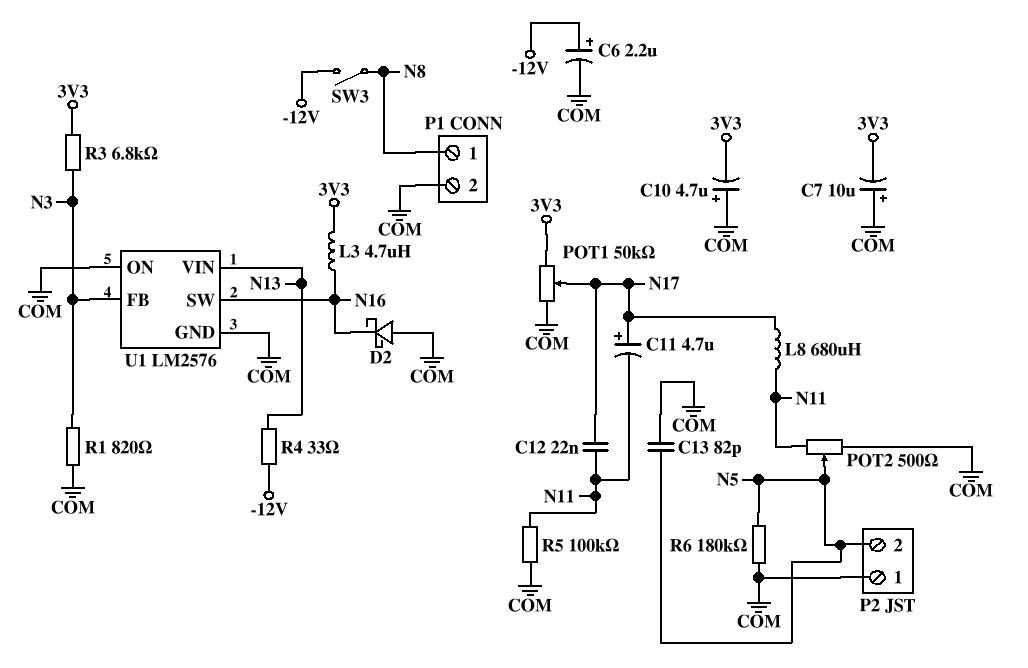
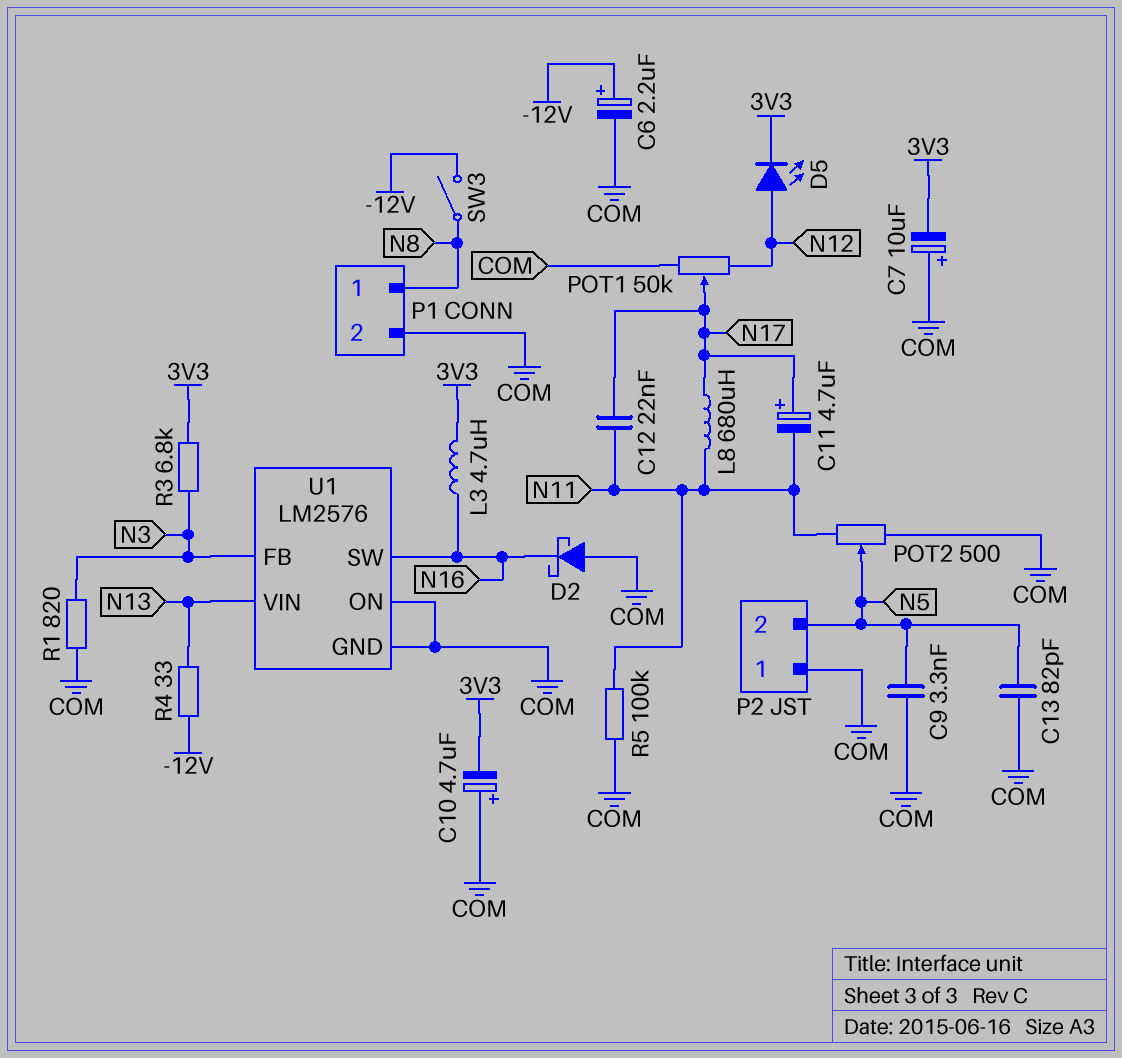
C9: none -> 3.3nF (COM, N5)
D5: none -> LED (A N12, K 3V3)
POT1: 50k (3V3, COM, wiper N17) -> 50k (COM, N12, wiper N17)
R6: 180k (COM, N5) -> none

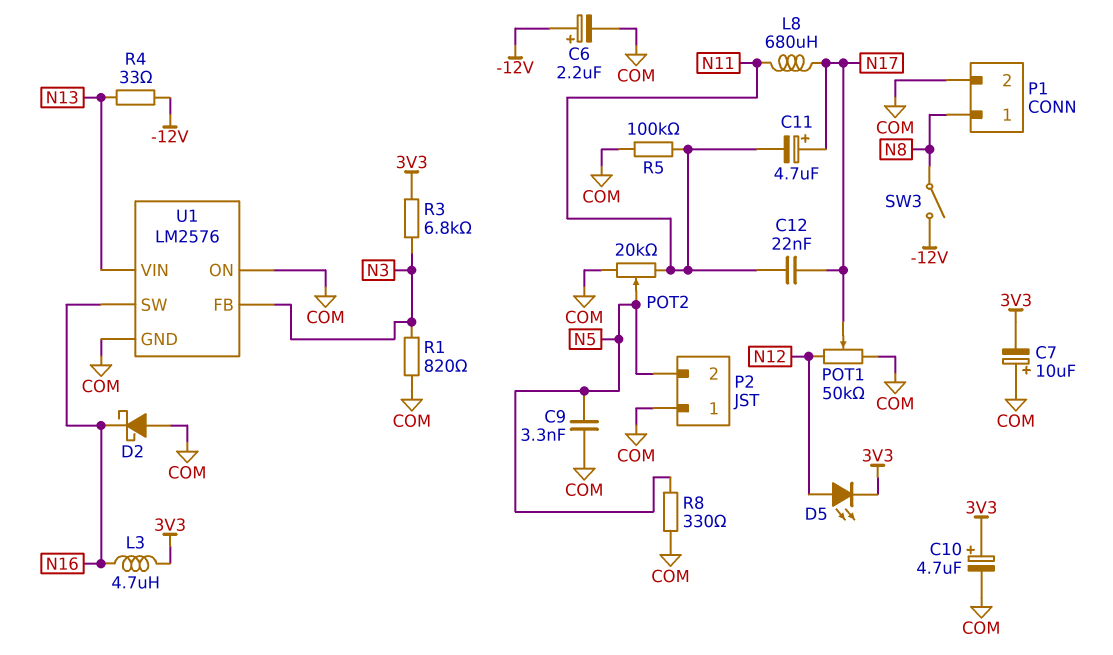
C10: 4.7uF (plus COM, minus 3V3) -> 4.7uF (plus 3V3, minus COM)
C13: 82pF (COM, N5) -> none
POT2: 500 (COM, N11, wiper N5) -> 20k (COM, N11, wiper N5)
R8: none -> 330 (COM, N5)

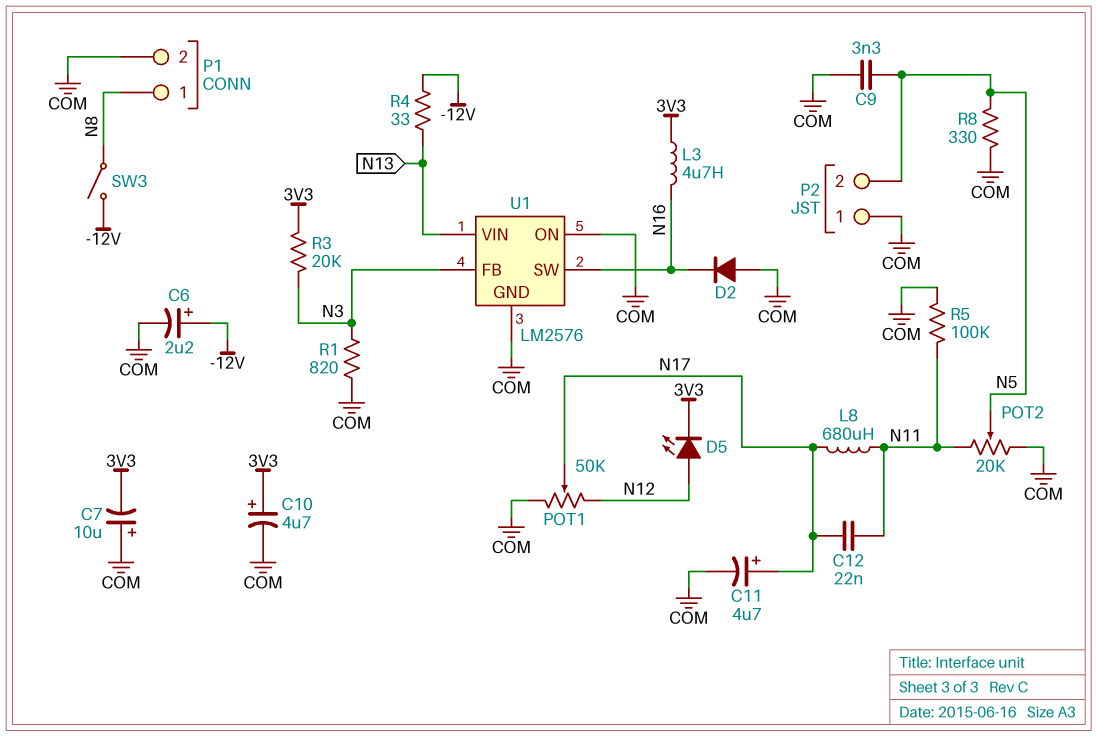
C11: 4.7uF (plus N17, minus N11) -> 4.7uF (plus N17, minus COM)
D2: schottky (A COM, K N16) -> diode (A COM, K N16)
R3: 6.8k (3V3, N3) -> 20k (3V3, N3)

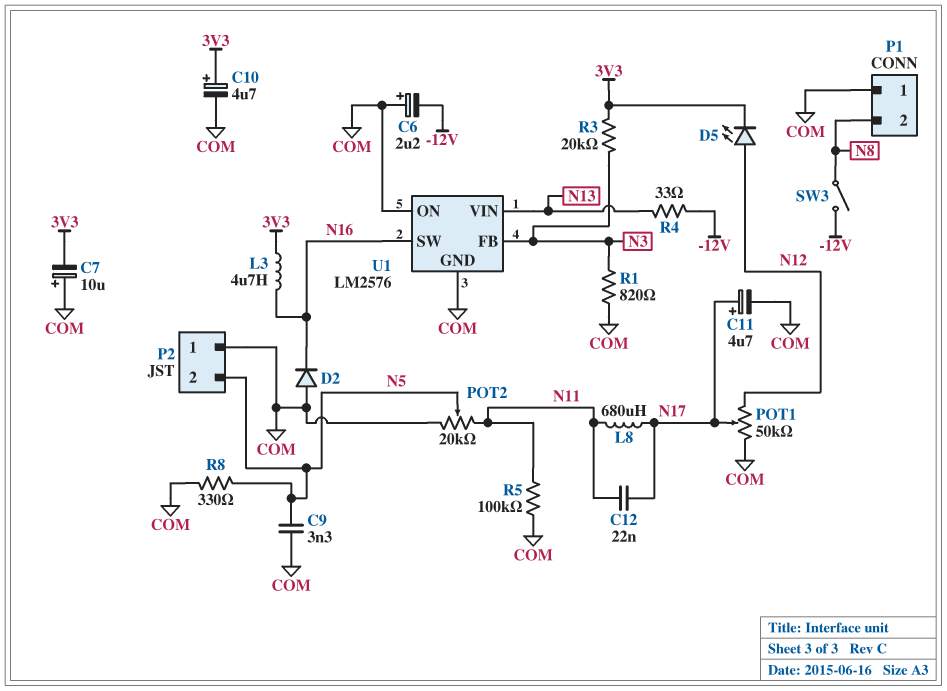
C6: 2.2uF (plus -12V, minus COM) -> 2.2uF (plus COM, minus -12V)
P1 pin 1: N8 -> COM
P1 pin 2: COM -> N8

